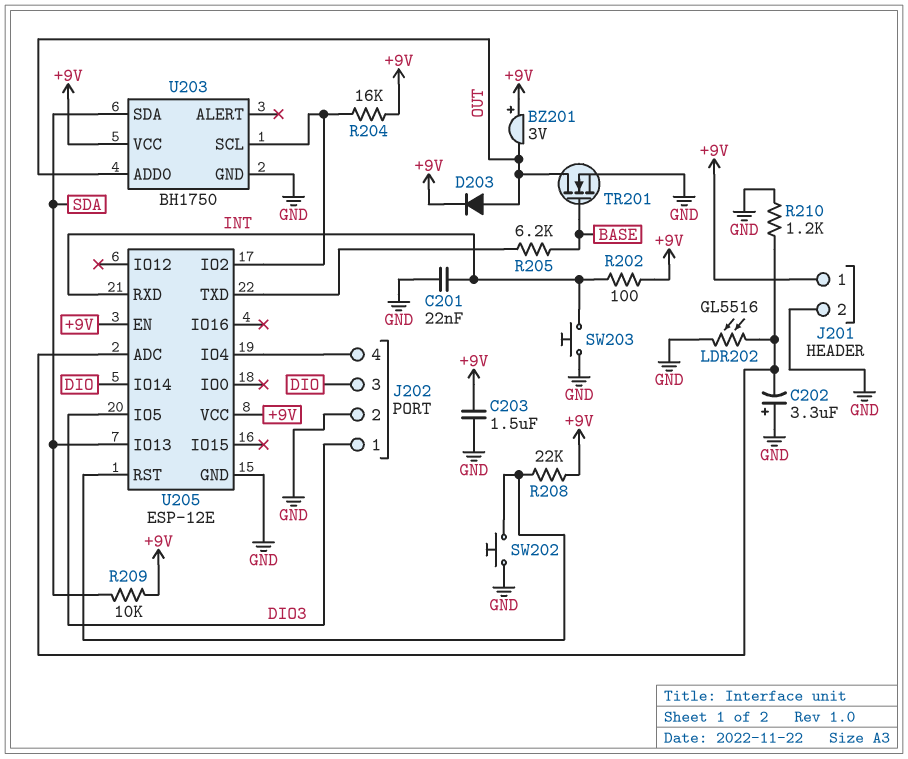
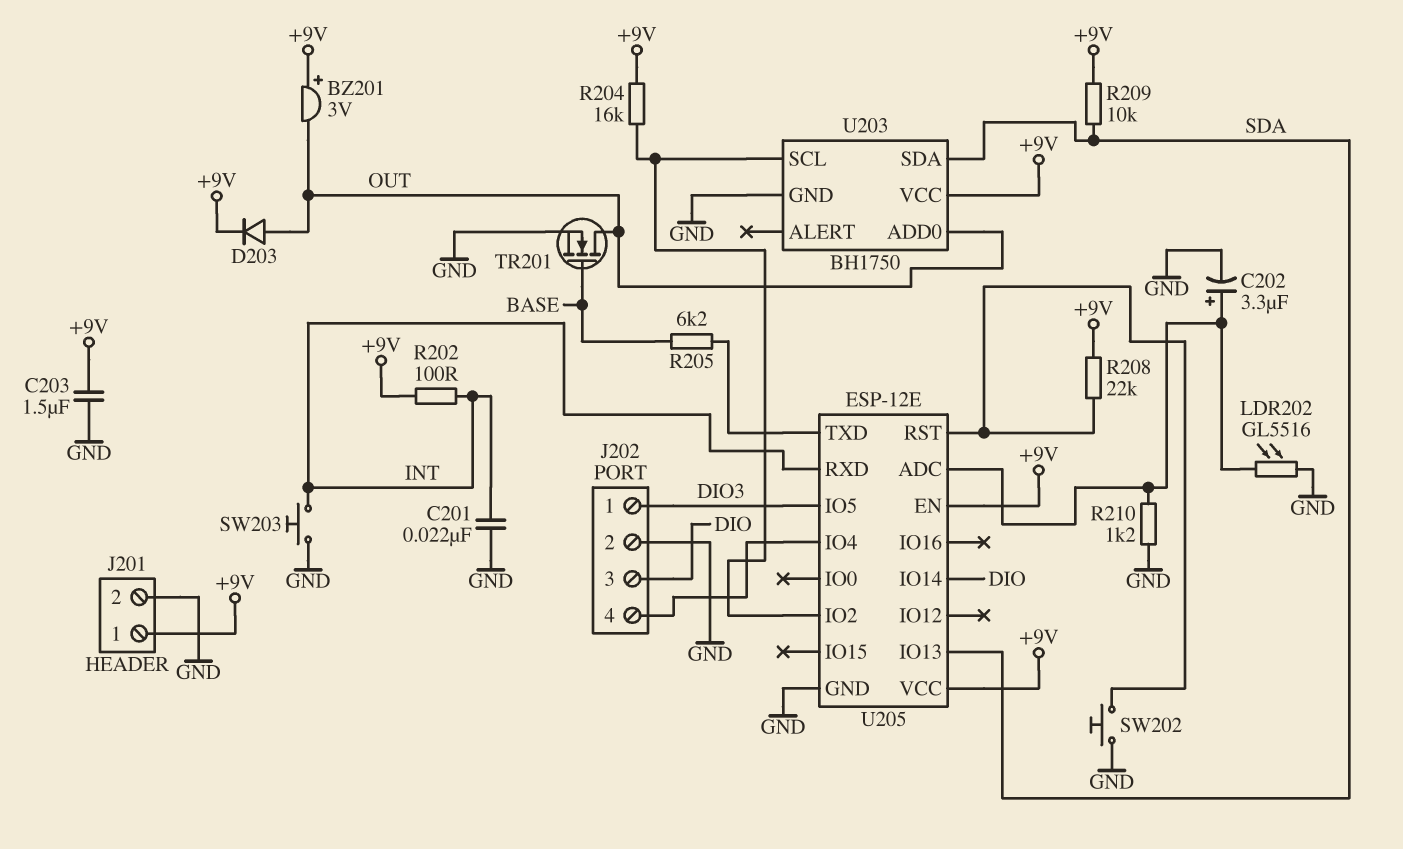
C202: 3.3uF (plus GND, minus U205/ADC) -> 3.3uF (plus U205/ADC, minus GND)

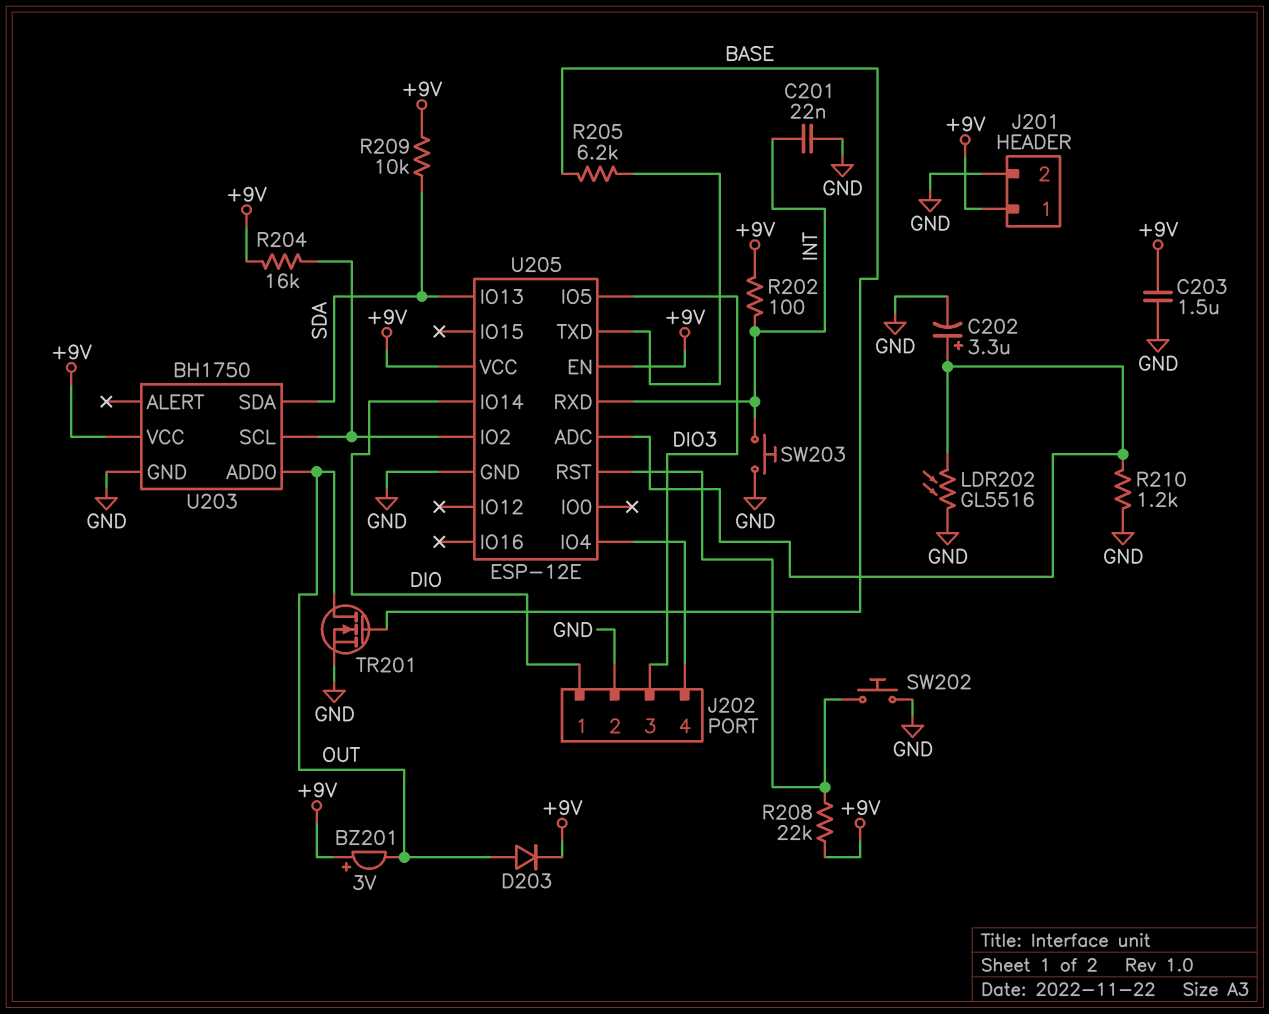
J202 pin 1: DIO3 -> DIO
J202 pin 3: DIO -> DIO3

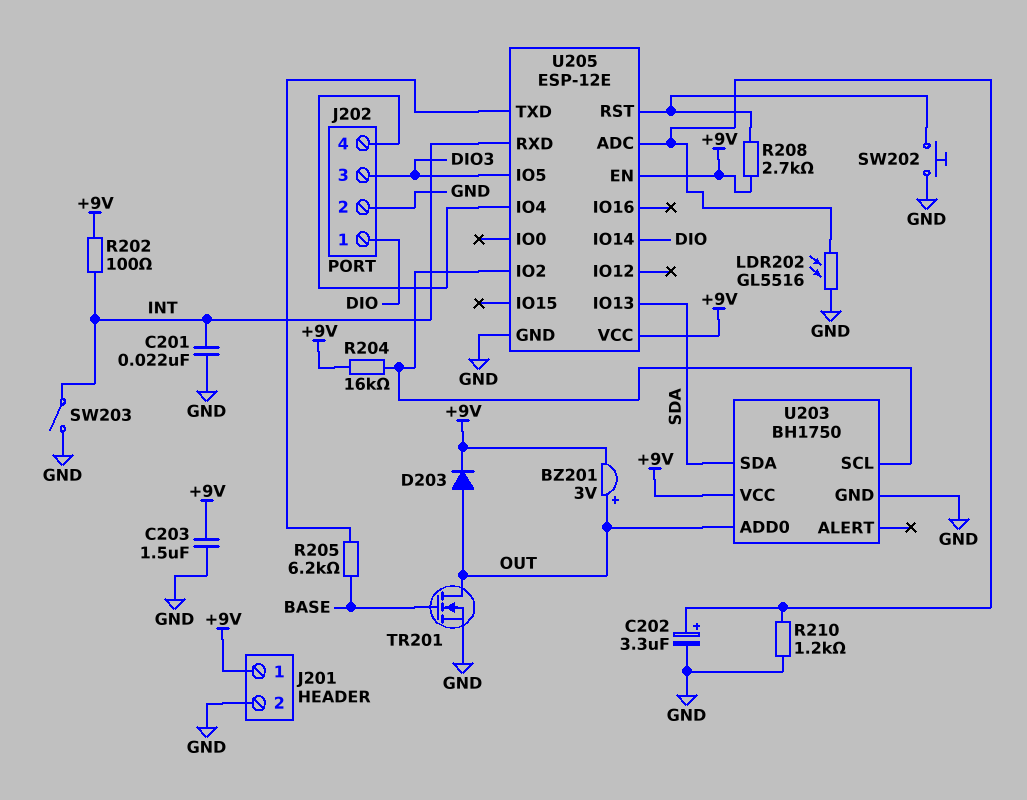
BZ201: buzzer 3V (plus +9V, minus OUT) -> buzzer 3V (plus OUT, minus +9V)
R208: 22k (+9V, U205/RST) -> 2.7k (+9V, U205/RST)
R209: 10k (+9V, SDA) -> none
SW203: button (GND, INT) -> switch (GND, INT)

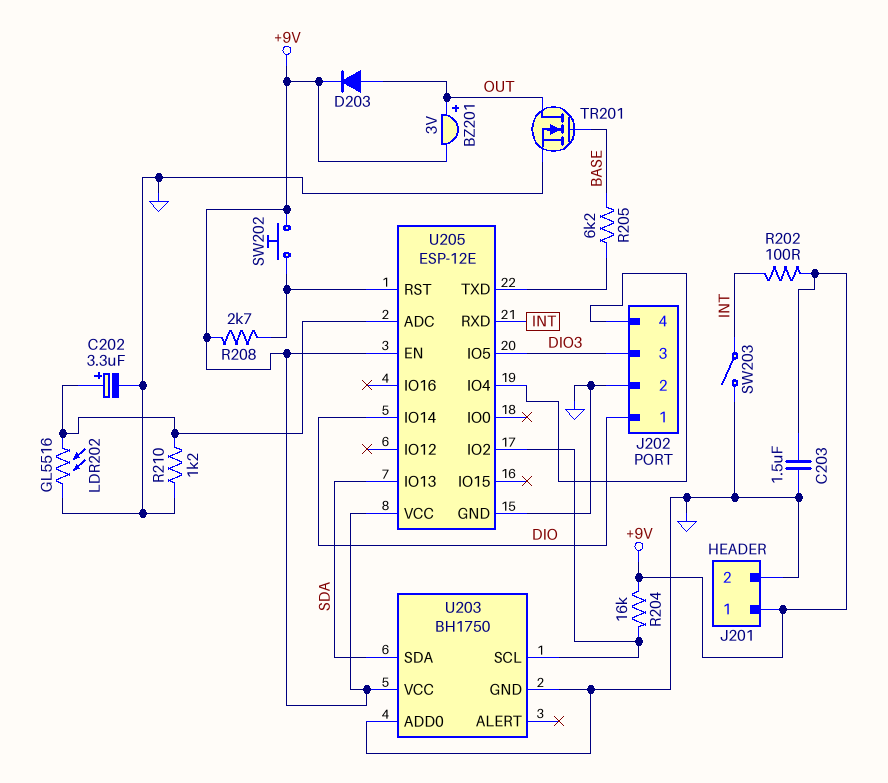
C201: 22nF (GND, INT) -> none
SW202: button (GND, U205/RST) -> button (+9V, U205/RST)
U203 pin ADD0: OUT -> GND

